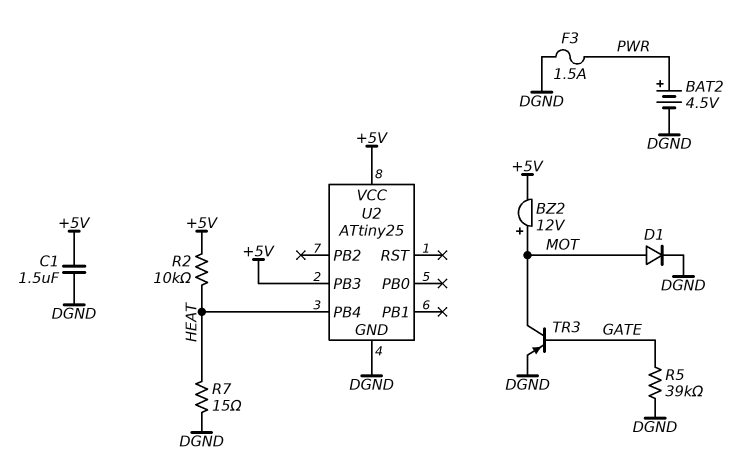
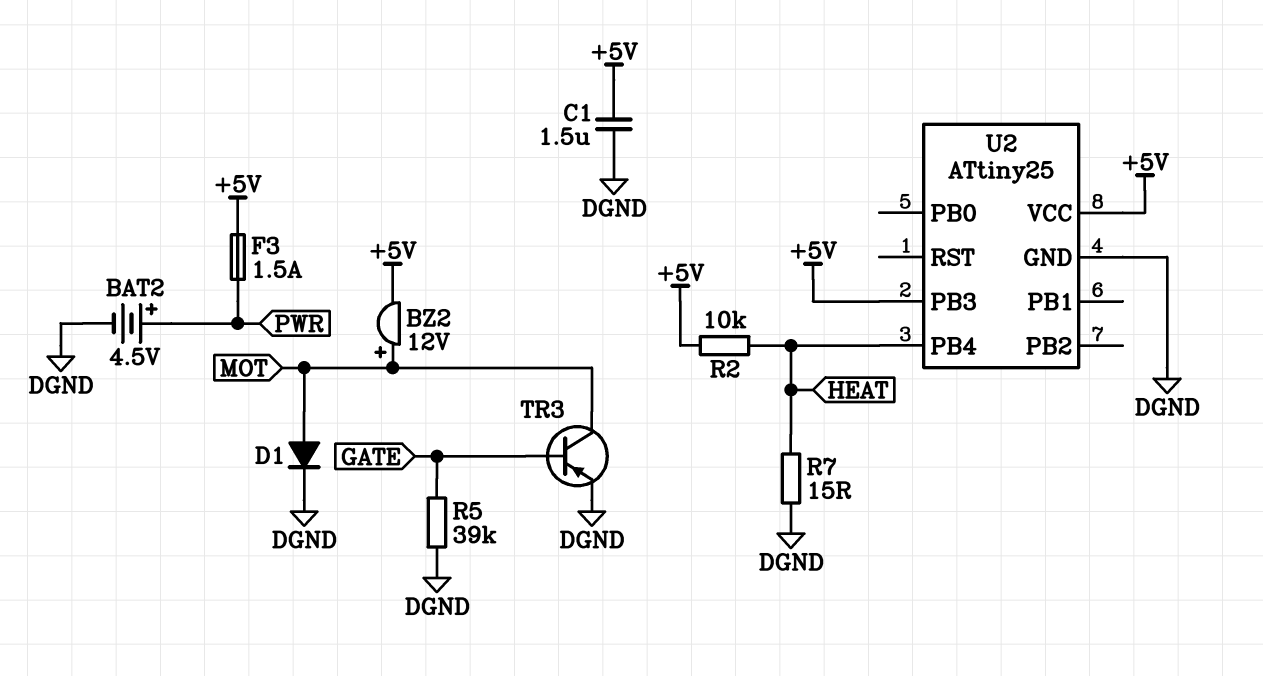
F3: 1.5A (DGND, PWR) -> 1.5A (+5V, PWR)

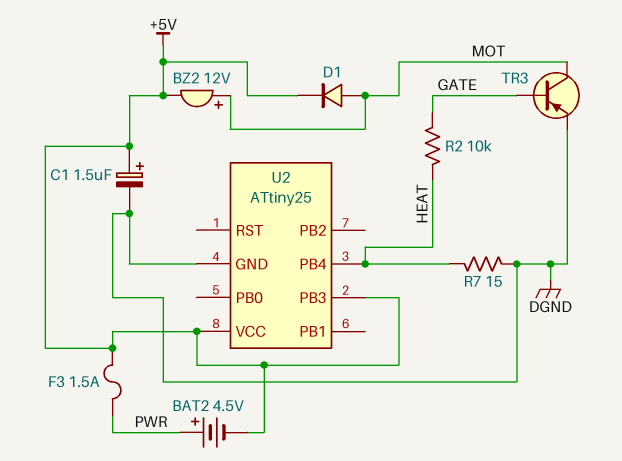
BAT2: 4.5V (plus PWR, minus DGND) -> 4.5V (plus PWR, minus +5V)
C1: 1.5uF (+5V, DGND) -> 1.5uF (plus +5V, minus DGND)
D1: diode (A MOT, K DGND) -> diode (A MOT, K +5V)
R2: 10k (+5V, HEAT) -> 10k (GATE, HEAT)
R5: 39k (DGND, GATE) -> none

